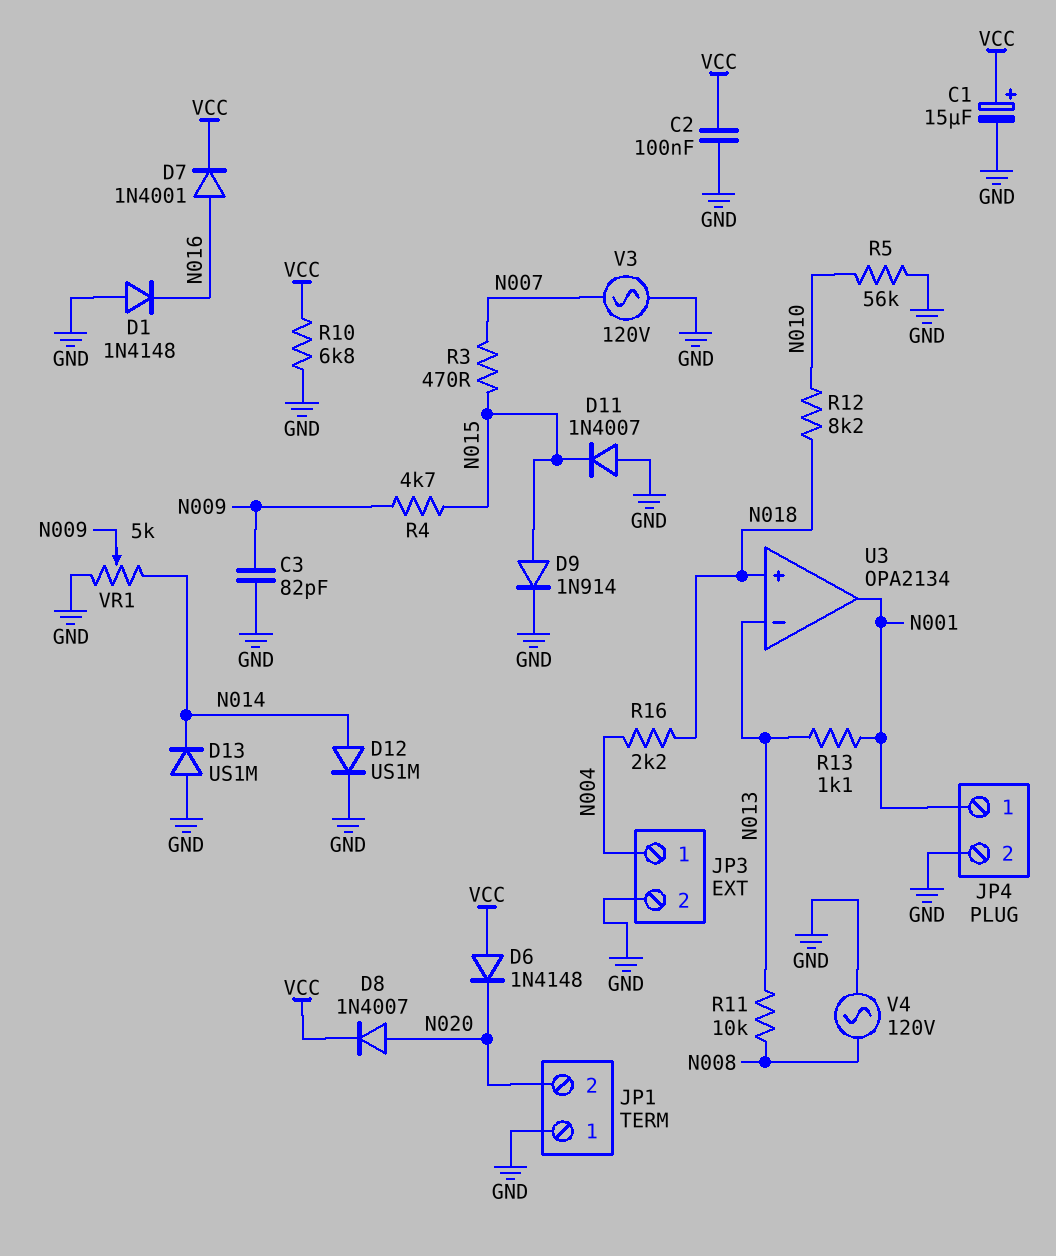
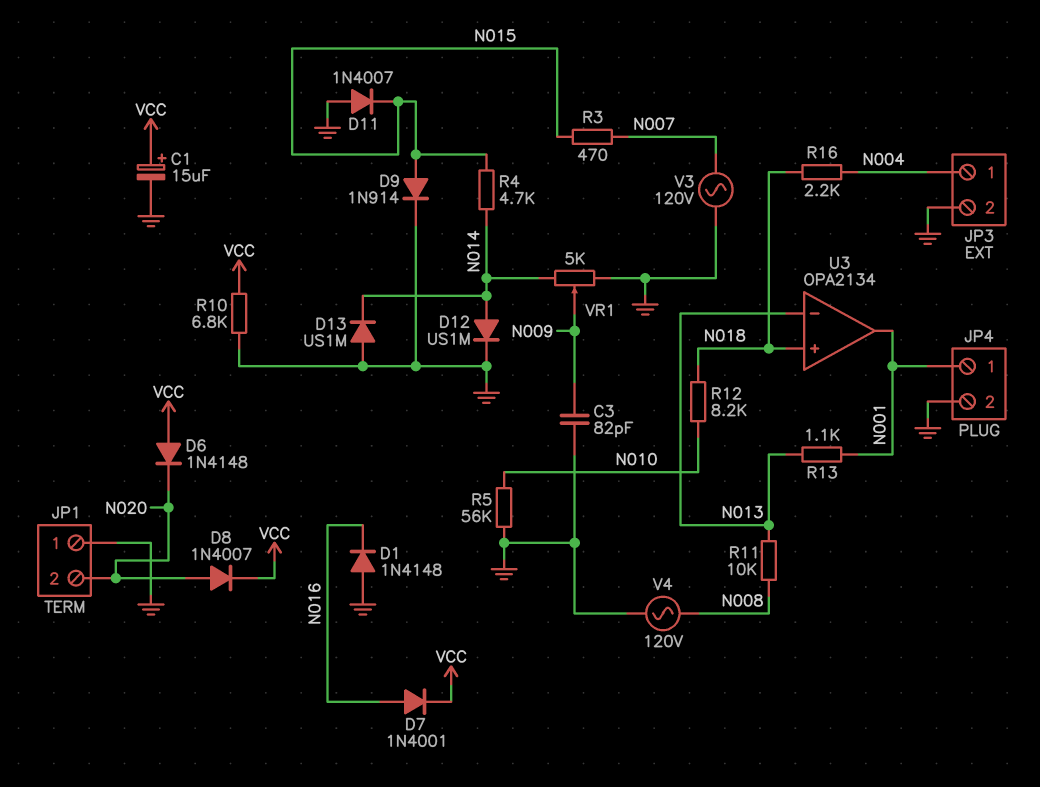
C2: 100nF (GND, VCC) -> none
R4: 4.7k (N009, N015) -> 4.7k (N014, N015)

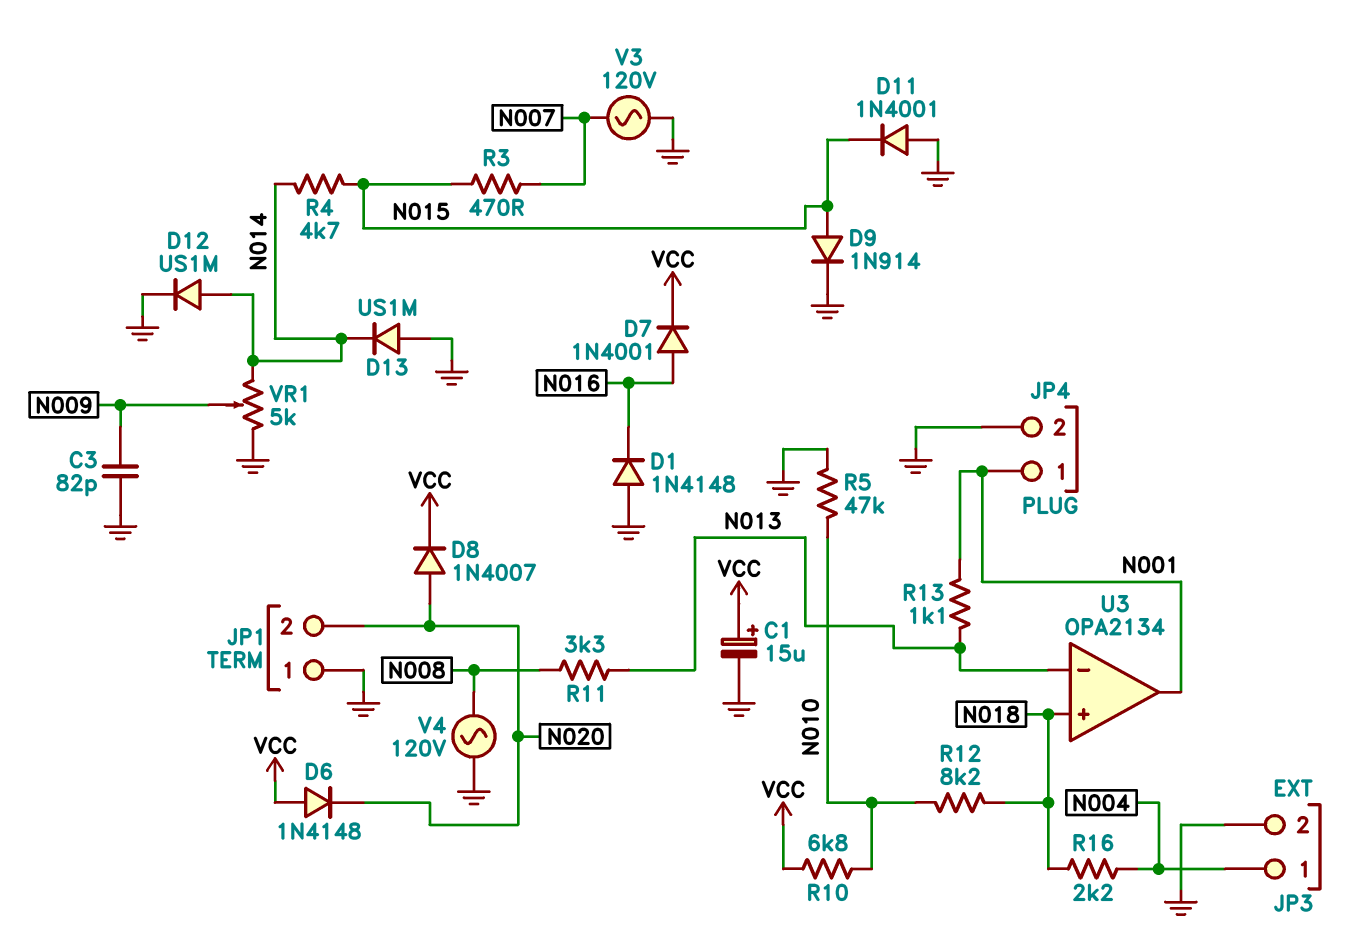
D11: diode 1N4007 (A GND, K N015) -> diode 1N4001 (A GND, K N015)
R5: 56k (GND, N010) -> 47k (GND, N010)
R10: 6.8k (GND, VCC) -> 6.8k (N010, VCC)
R11: 10k (N008, N013) -> 3.3k (N008, N013)

